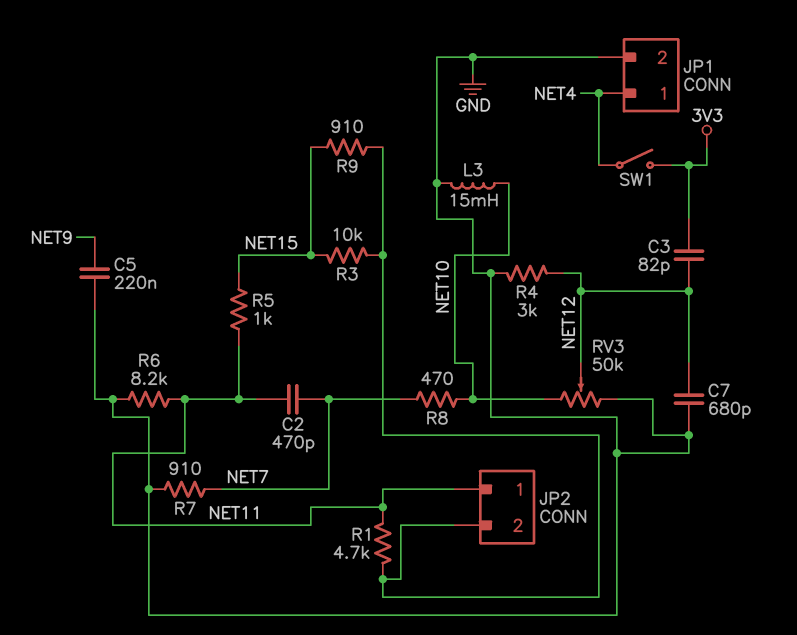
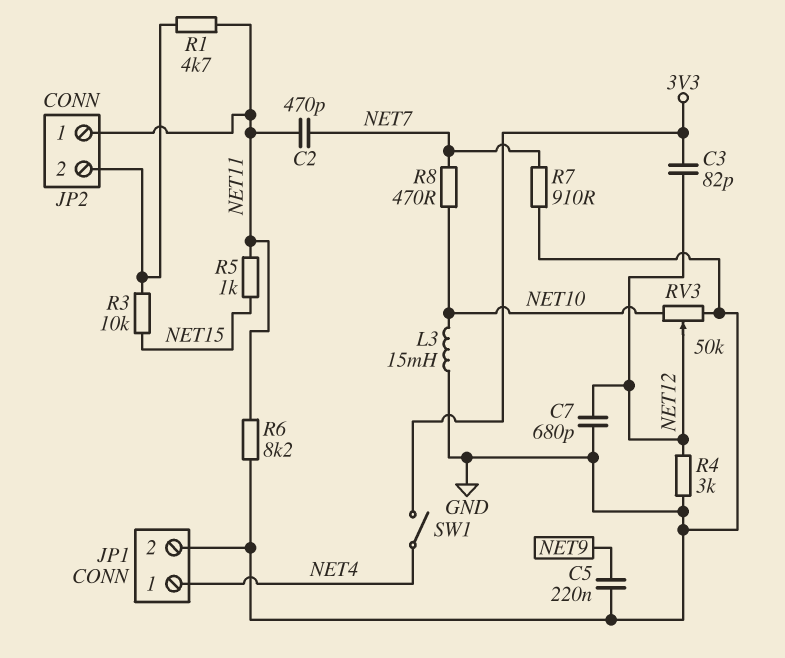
R9: 910 (JP2/2, NET15) -> none

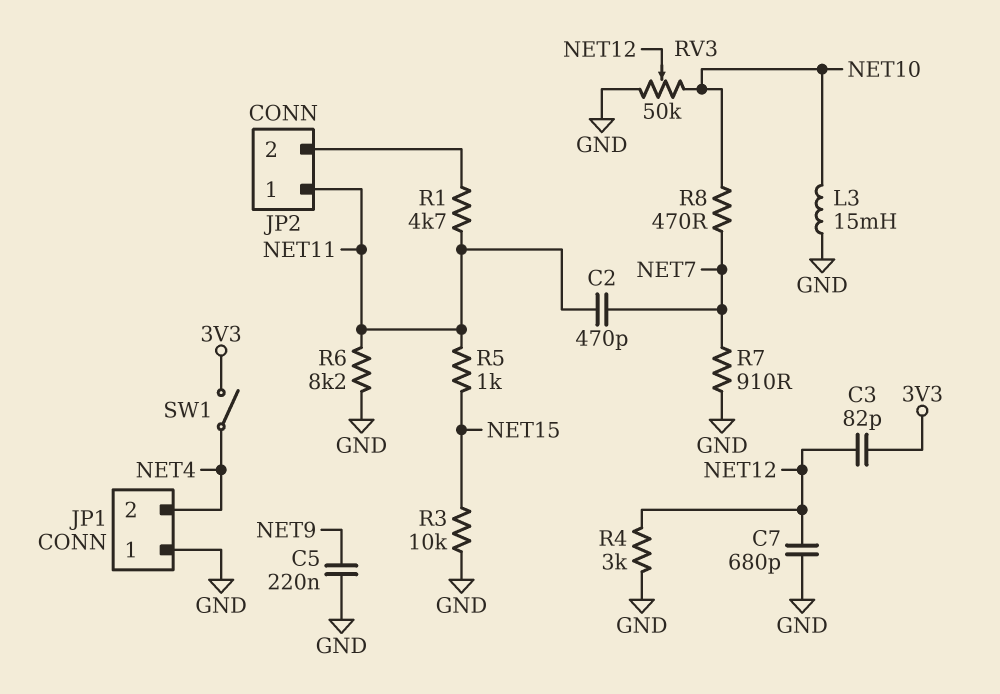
JP1 pin 1: NET4 -> GND
JP1 pin 2: GND -> NET4
R3: 10k (JP2/2, NET15) -> 10k (GND, NET15)

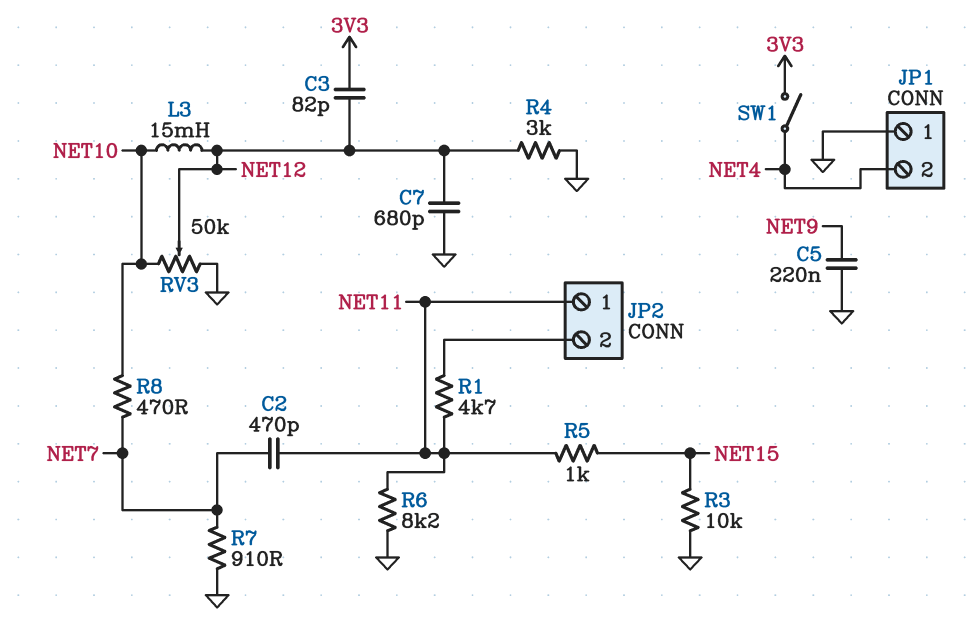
L3: 15mH (GND, NET10) -> 15mH (NET10, NET12)

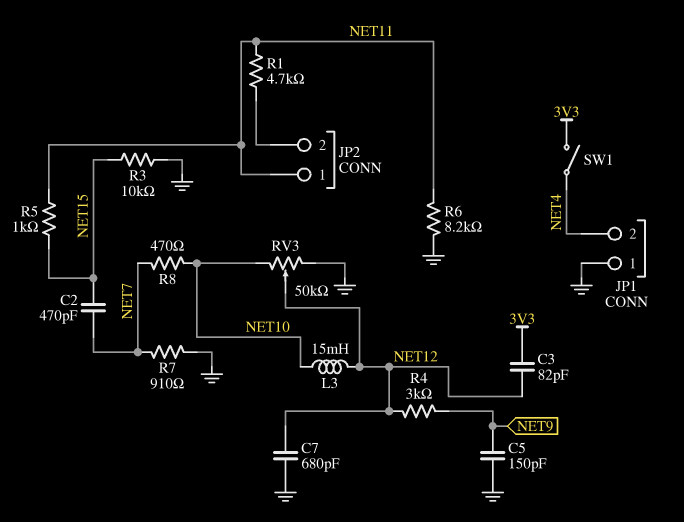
C2: 470pF (NET7, NET11) -> 470pF (NET7, NET15)
C5: 220nF (GND, NET9) -> 150pF (GND, NET9)
R4: 3k (GND, NET12) -> 3k (NET9, NET12)

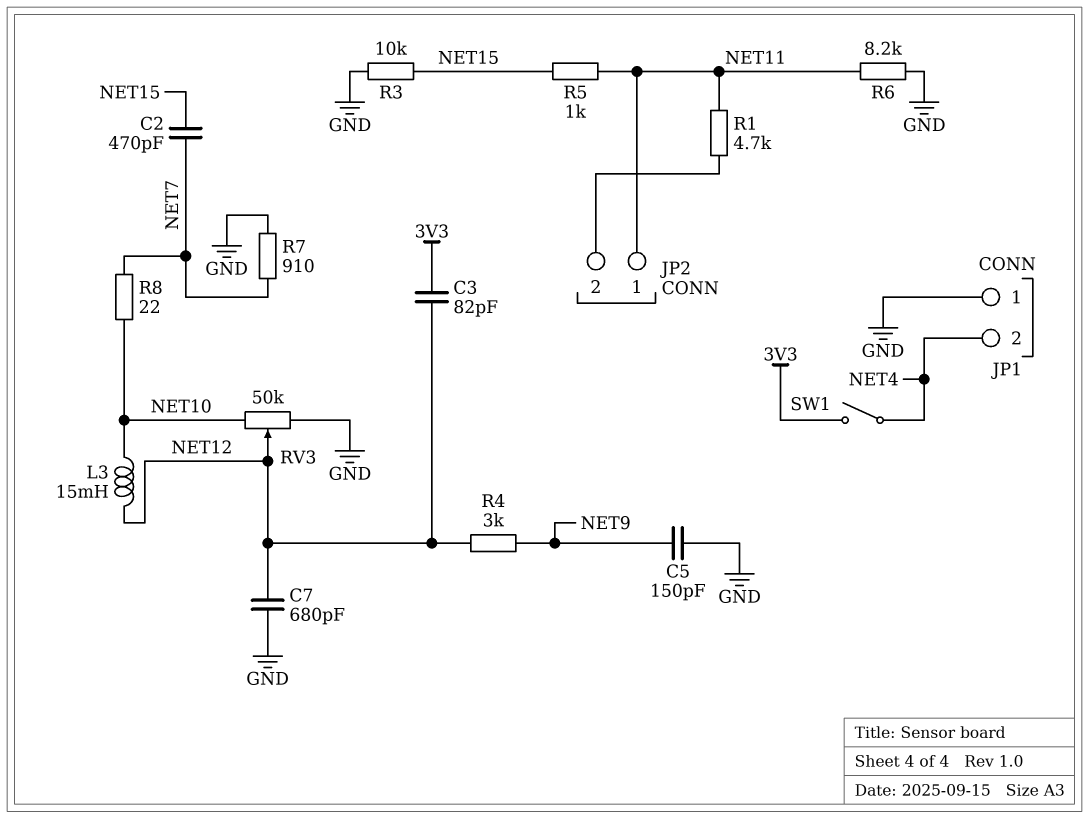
R8: 470 (NET7, NET10) -> 22 (NET7, NET10)

